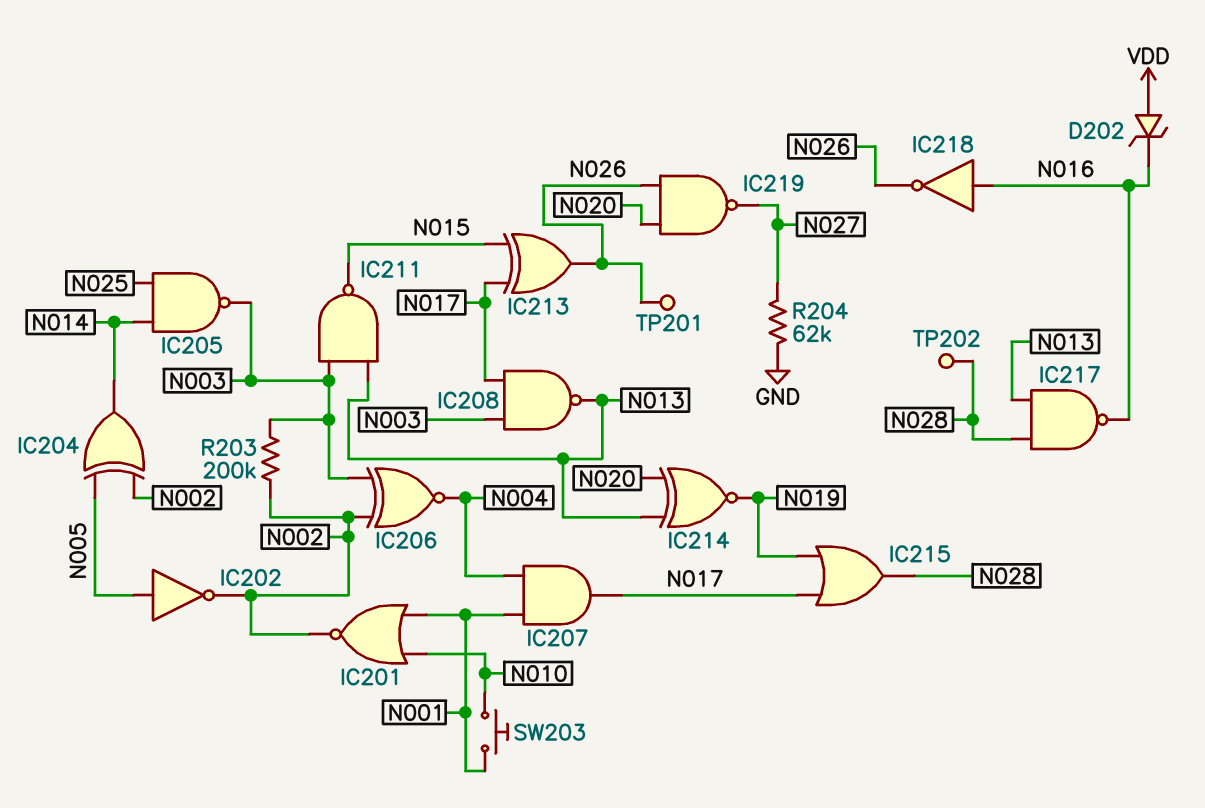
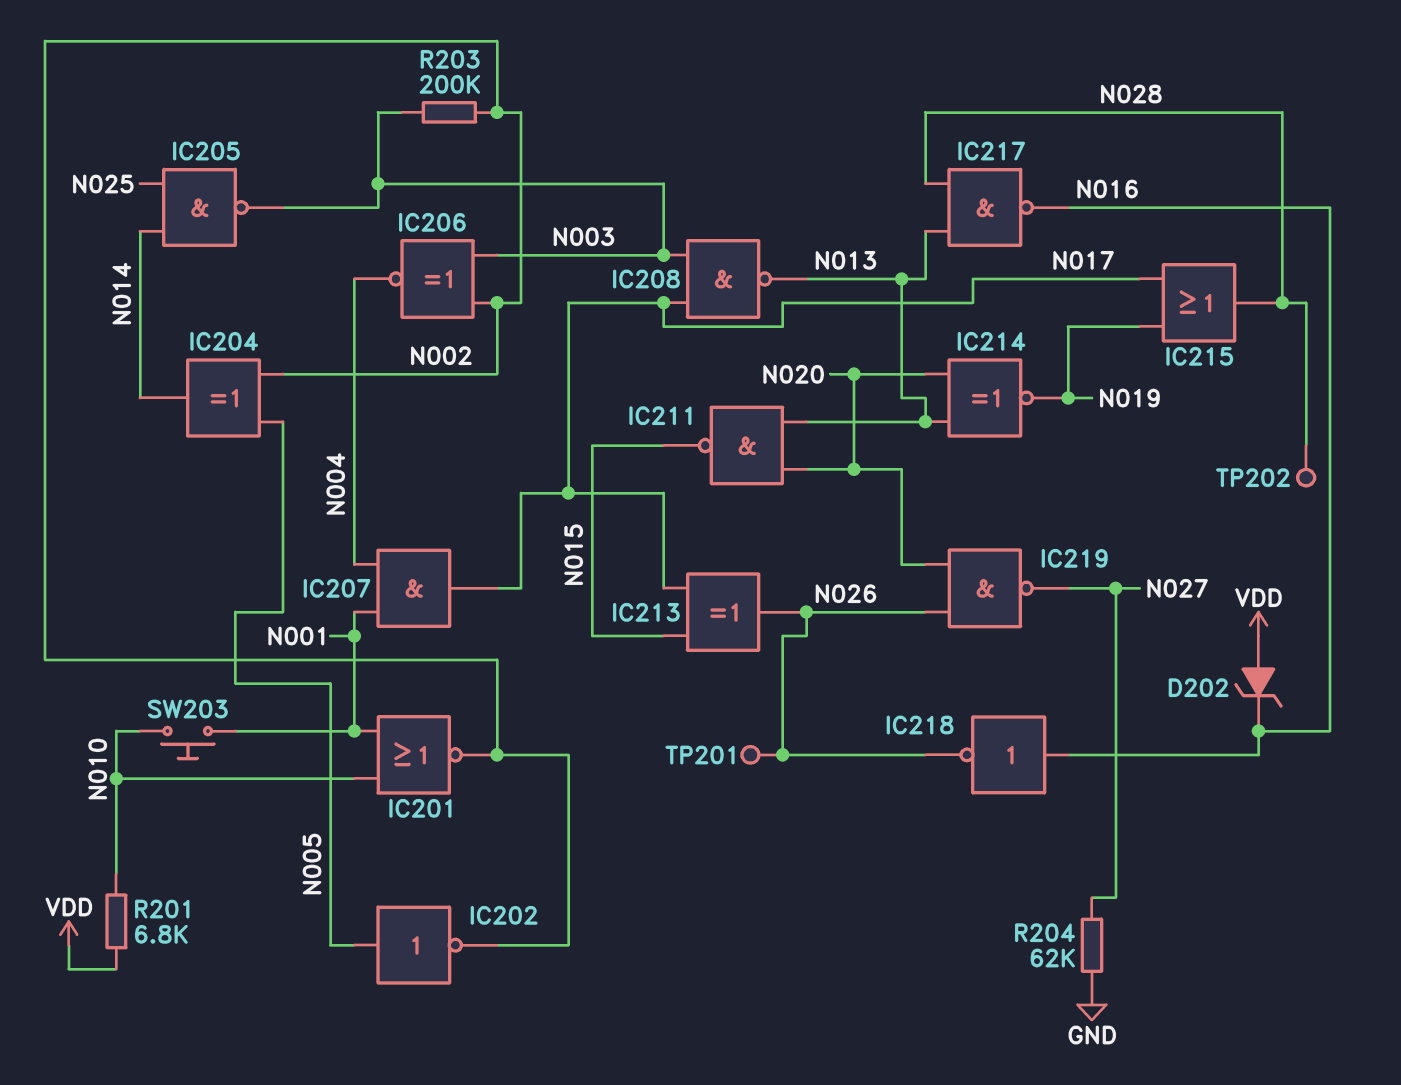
IC211: NAND (in N003, in N013, out N015) -> NAND (in N013, in N020, out N015)
R201: none -> 6.8k (N010, VDD)

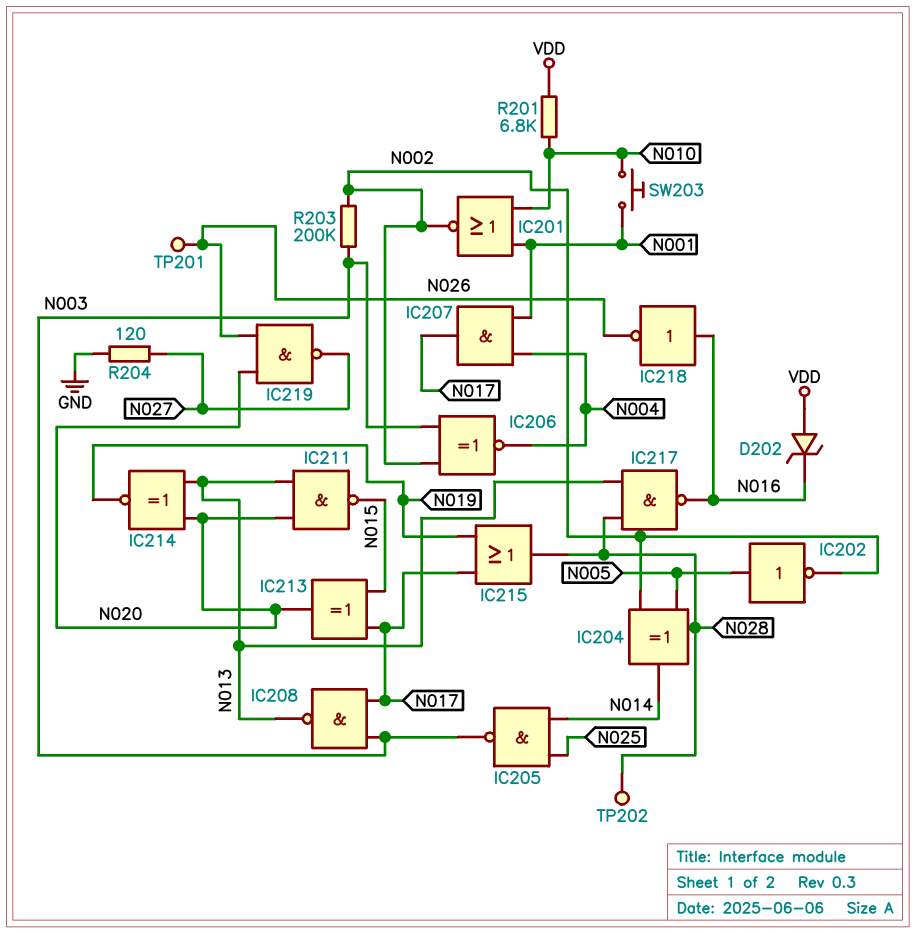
IC213: XOR (in N015, in N017, out N026) -> XOR (in N015, in N017, out N020)
R204: 62k (GND, N027) -> 120 (GND, N027)

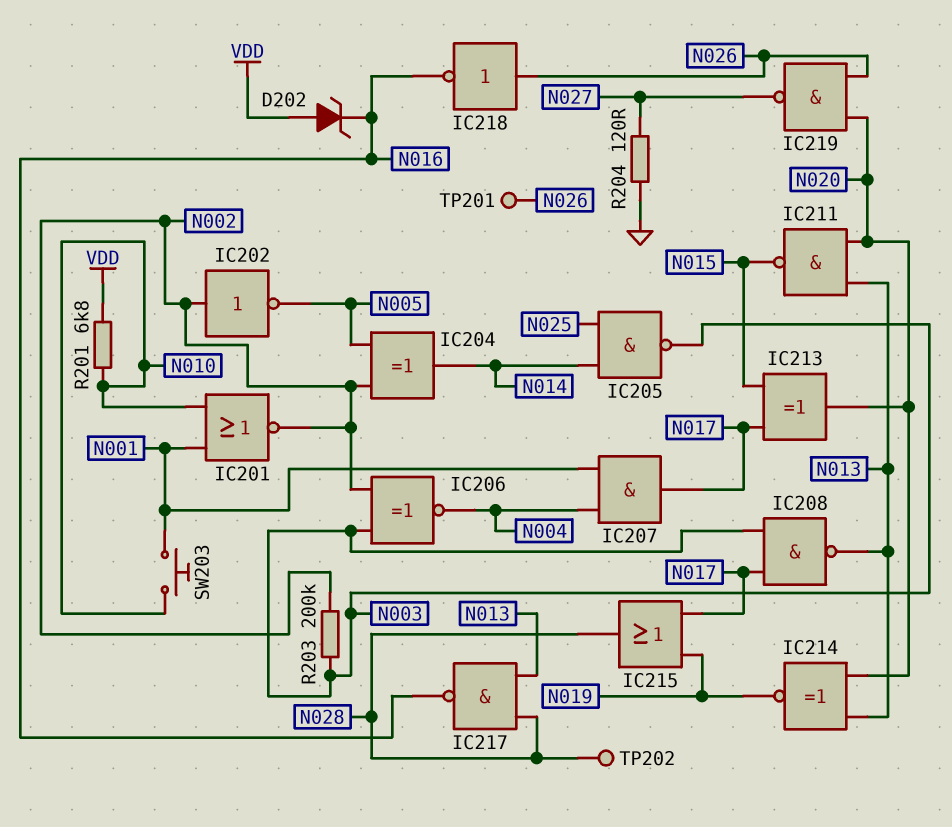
IC202: NOT (in N005, out N002) -> NOT (in N002, out N005)
IC218: NOT (in N016, out N026) -> NOT (in N026, out N016)

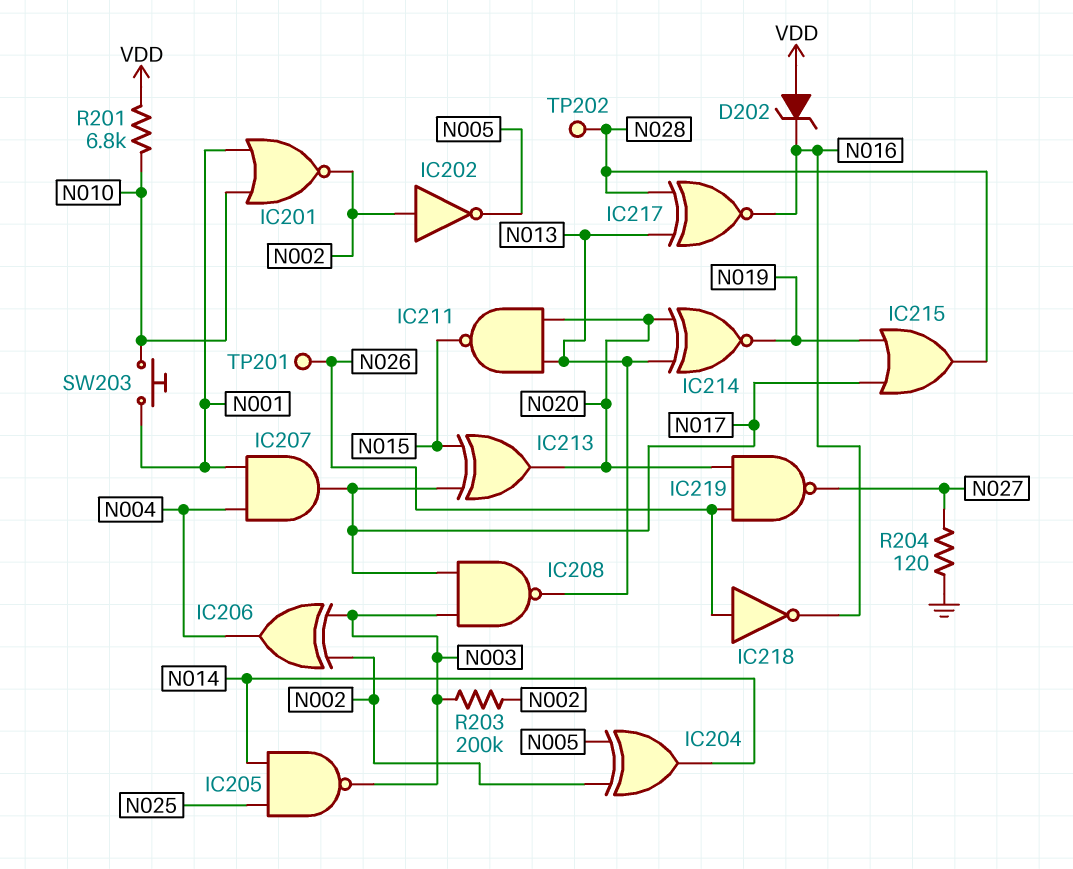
IC206: XNOR (in N002, in N003, out N004) -> XOR (in N002, in N003, out N004)
IC217: NAND (in N013, in N028, out N016) -> XNOR (in N013, in N028, out N016)

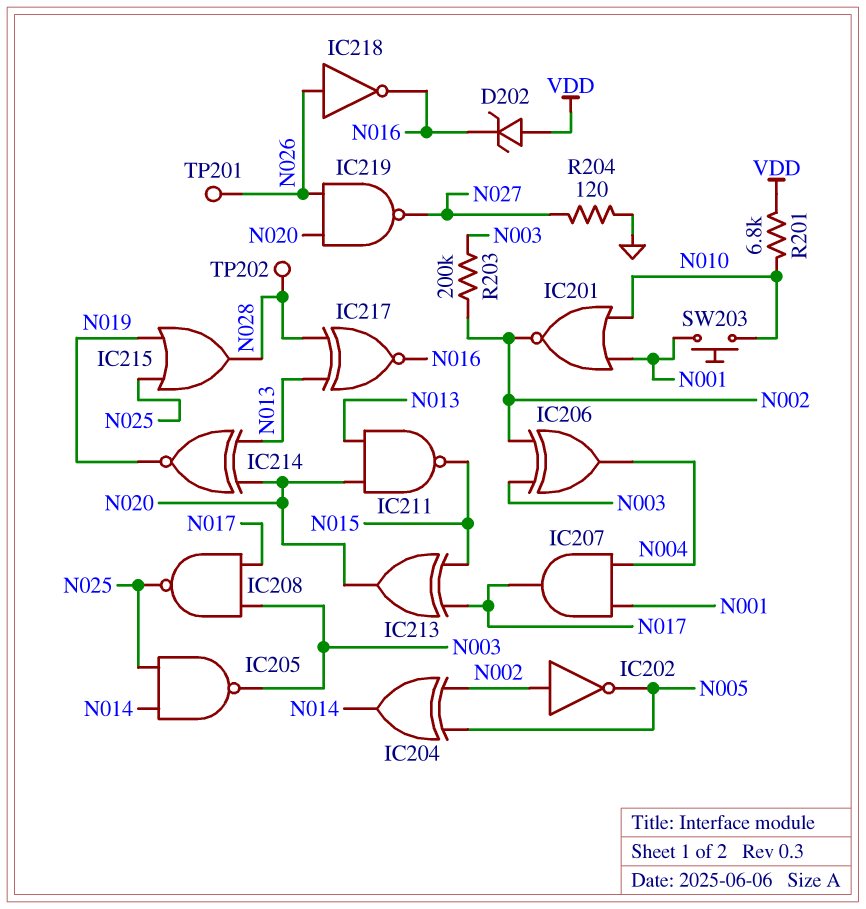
IC208: NAND (in N003, in N017, out N013) -> NAND (in N003, in N017, out N025)
IC215: OR (in N017, in N019, out N028) -> OR (in N019, in N025, out N028)

